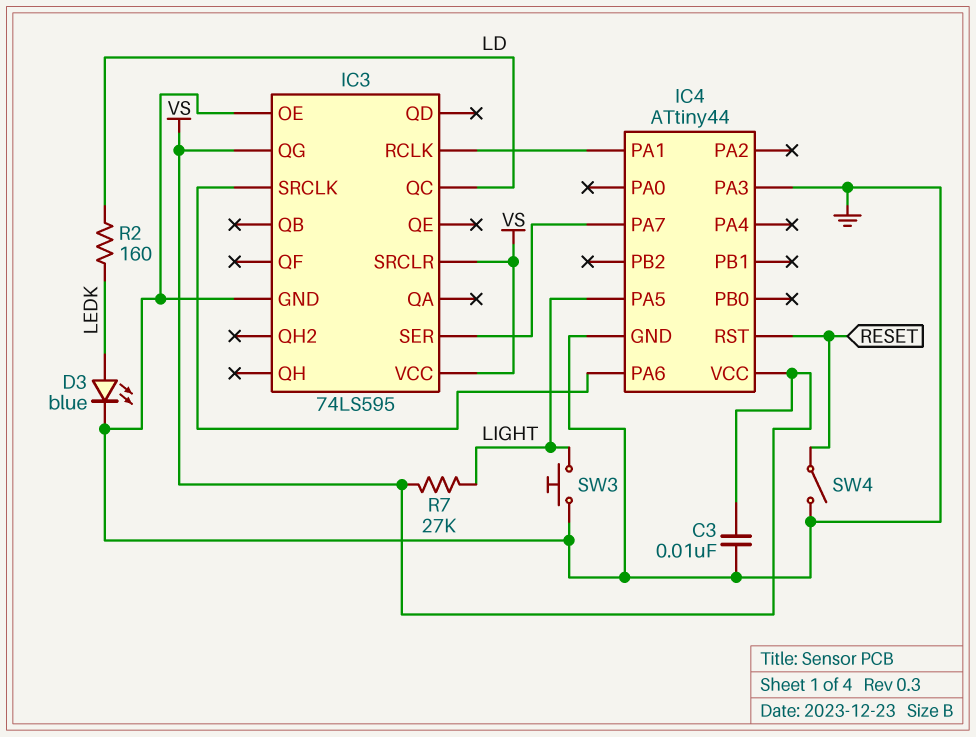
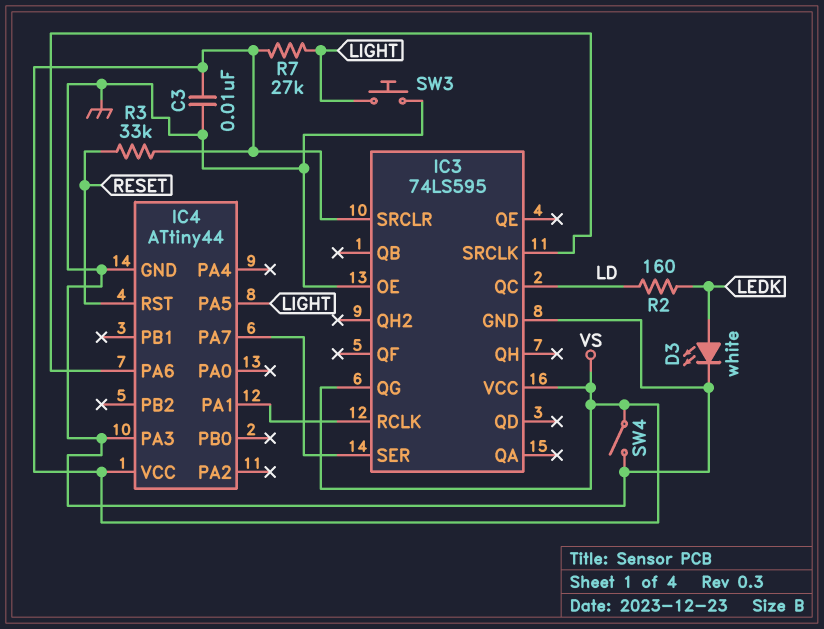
D3: LED blue (A LEDK, K GND) -> LED white (A LEDK, K GND)
R3: none -> 33k (RESET, VS)
SW4: switch (GND, RESET) -> switch (GND, VS)

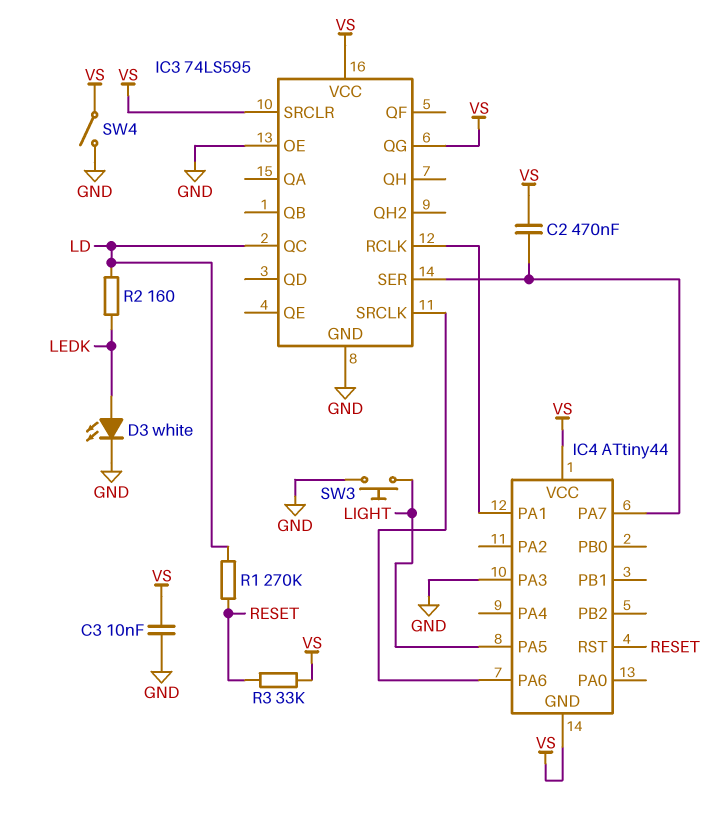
C2: none -> 470nF (IC3/SER, VS)
IC4 pin GND: GND -> VS
R1: none -> 270k (LD, RESET)
R7: 27k (LIGHT, VS) -> none

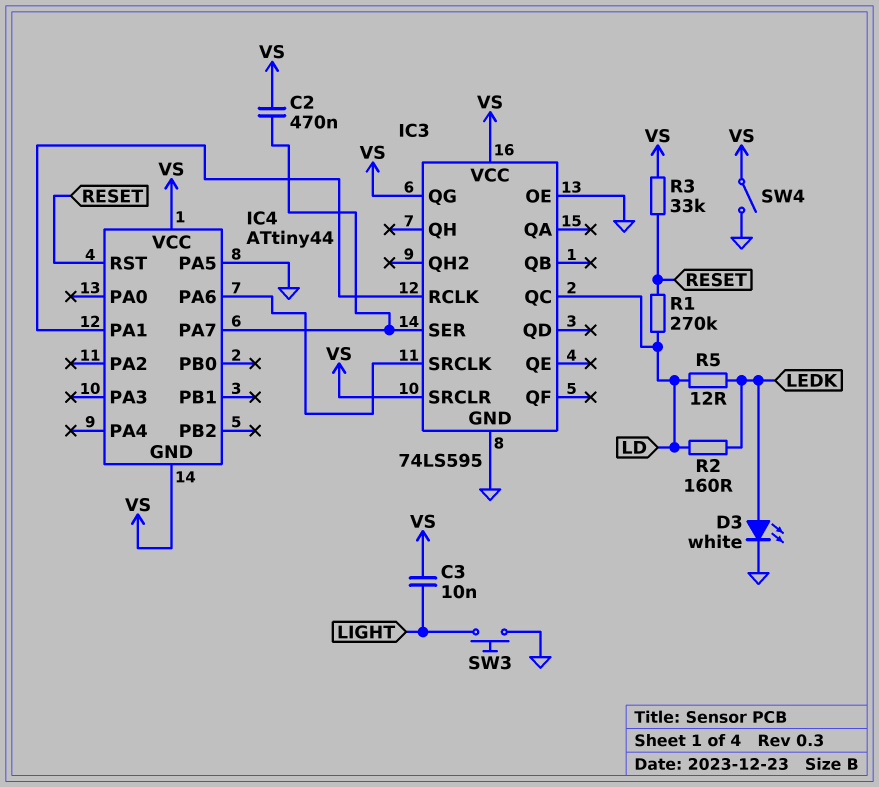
C3: 10nF (GND, VS) -> 10nF (LIGHT, VS)
IC4 pin PA3: GND -> none
IC4 pin PA5: LIGHT -> GND
R5: none -> 12 (LD, LEDK)

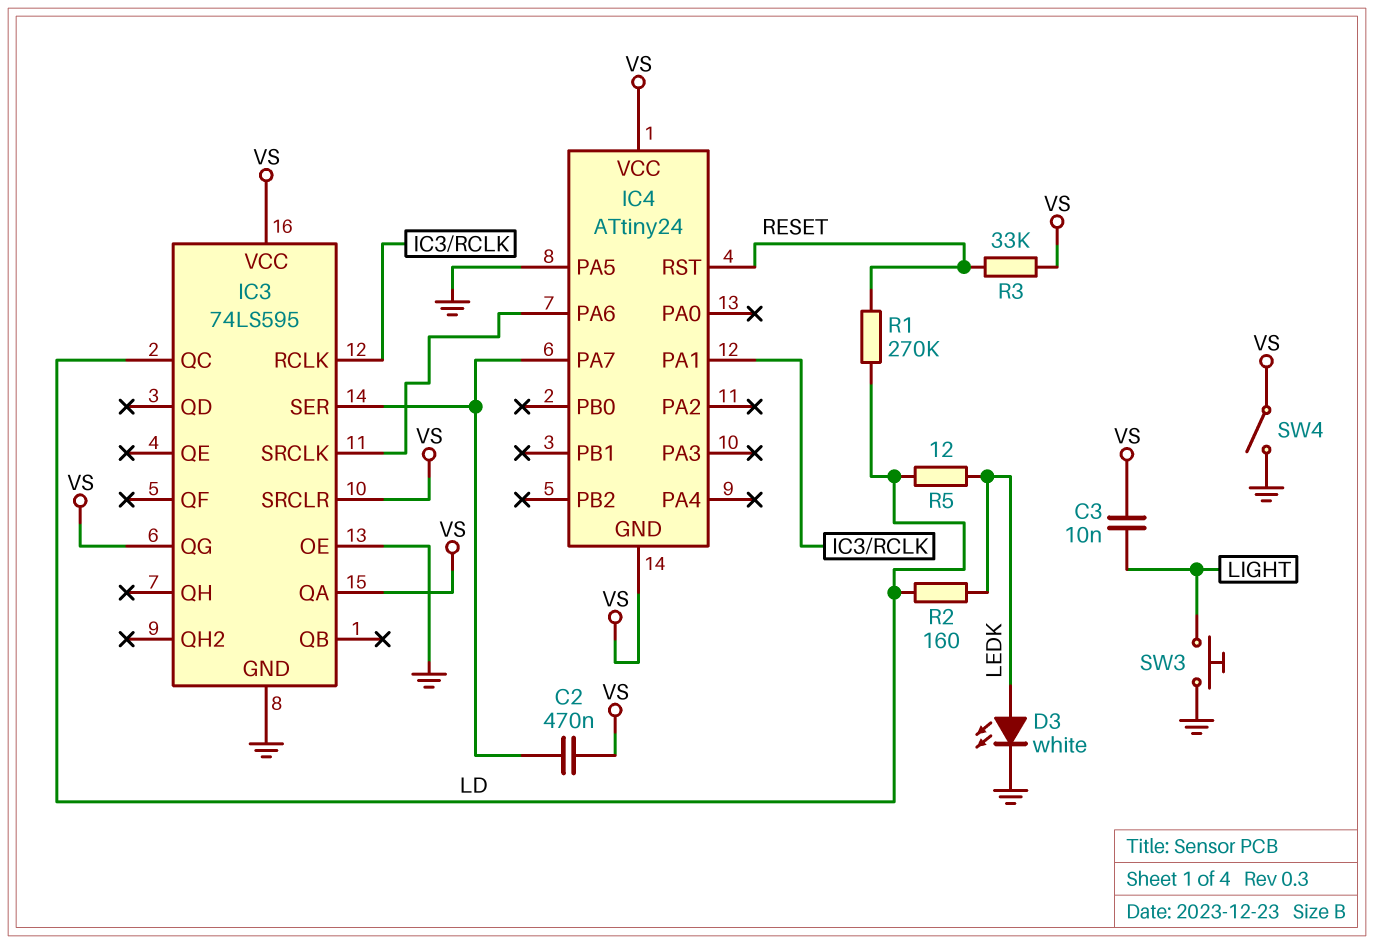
IC3 pin QA: none -> VS
IC4: ATtiny44 -> ATtiny24

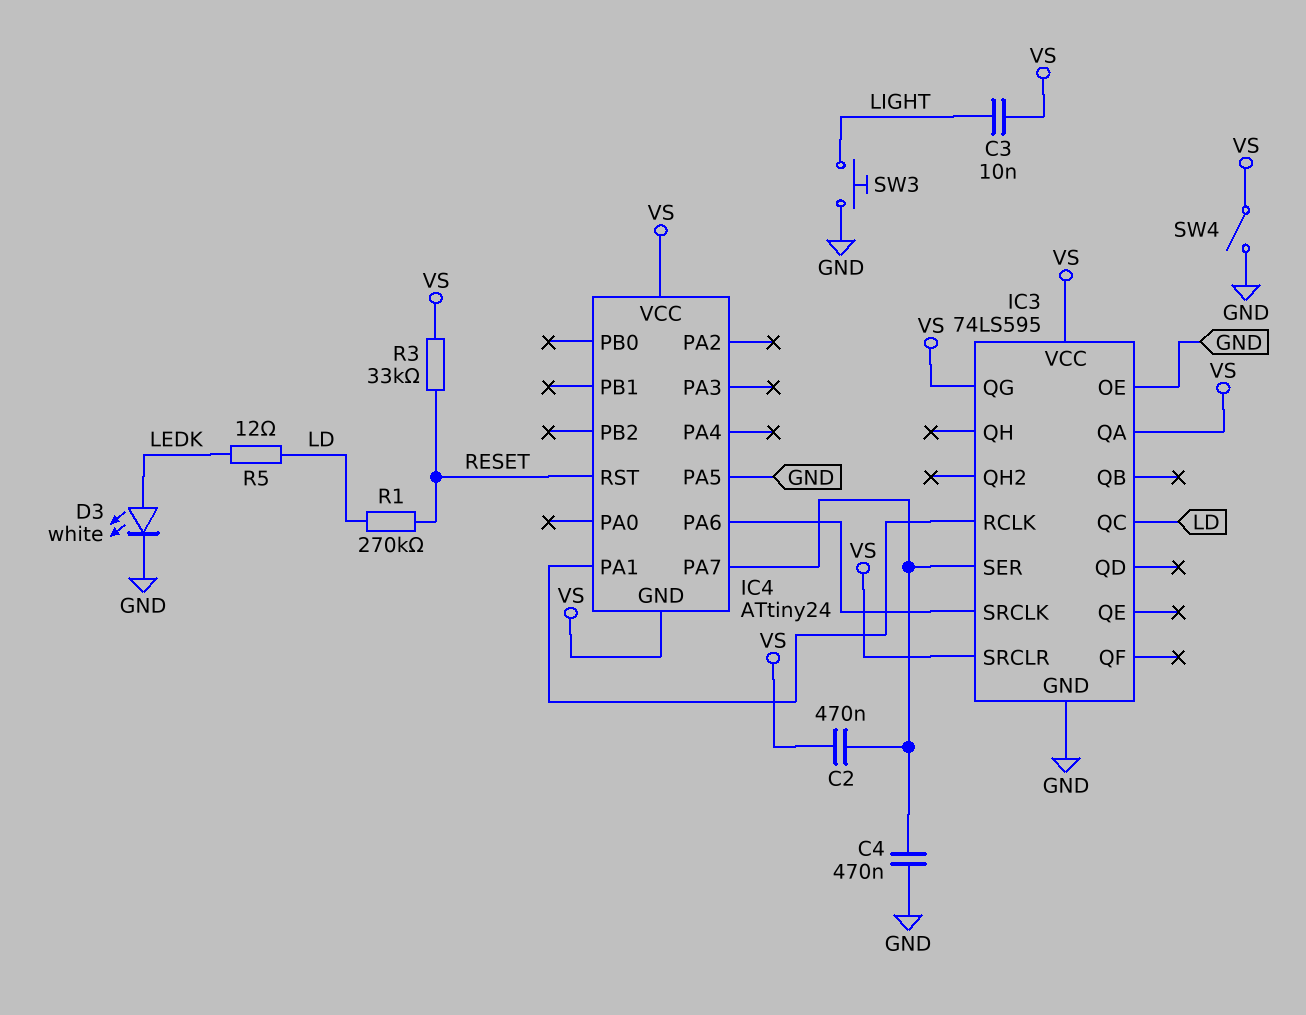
C4: none -> 470nF (GND, IC3/SER)
R2: 160 (LD, LEDK) -> none

